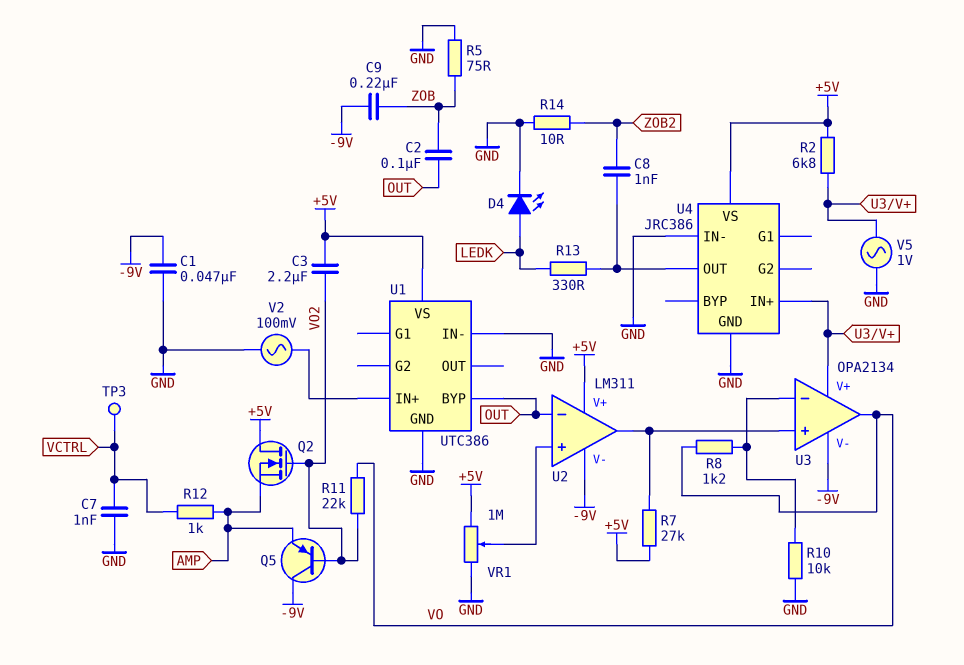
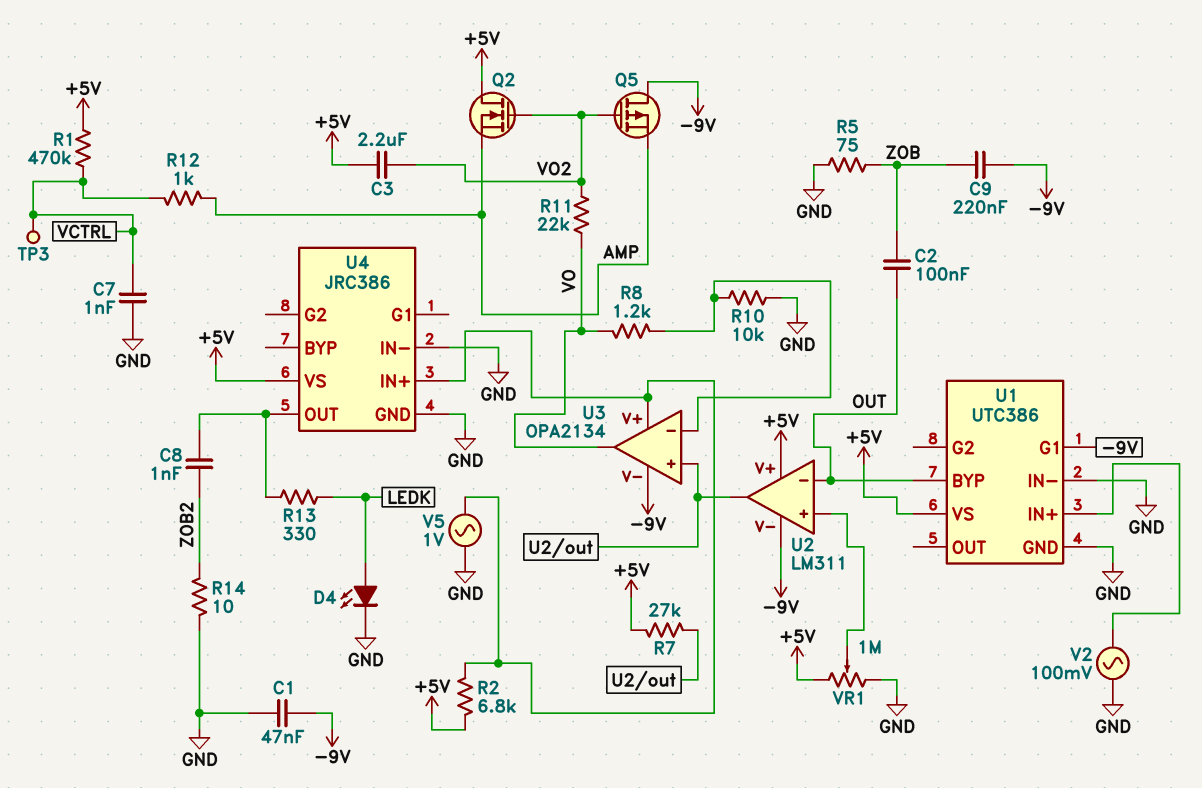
Q5: PNP (B VO2, C -9V, E AMP) -> PMOS (G VO2, D -9V, S AMP)
R1: none -> 470k (+5V, VCTRL)
U1 pin G1: none -> -9V

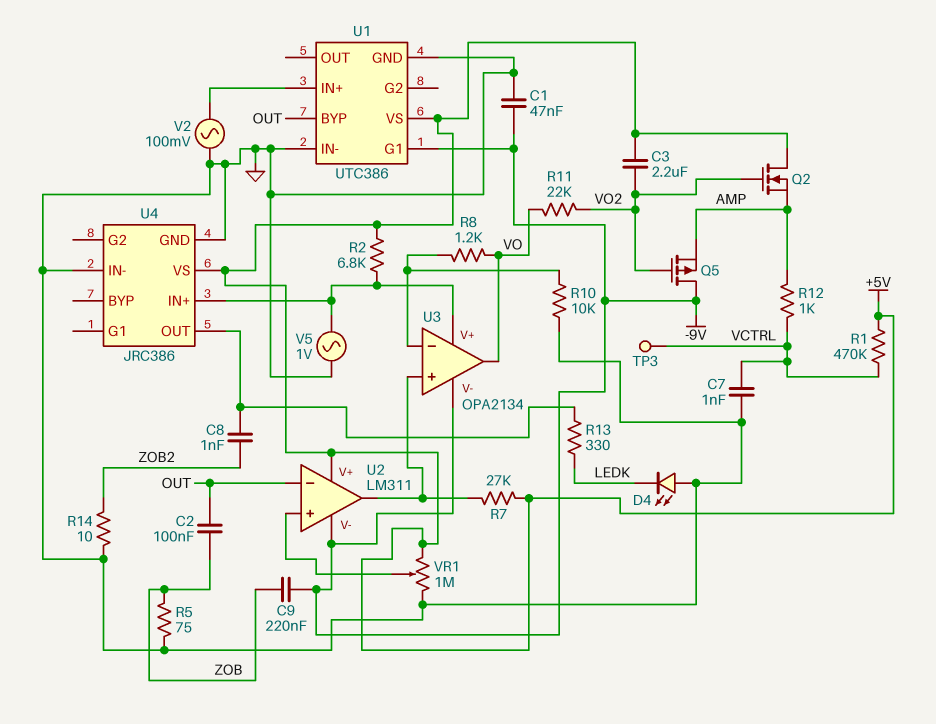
D4: LED (A LEDK, K GND) -> LED (A GND, K LEDK)

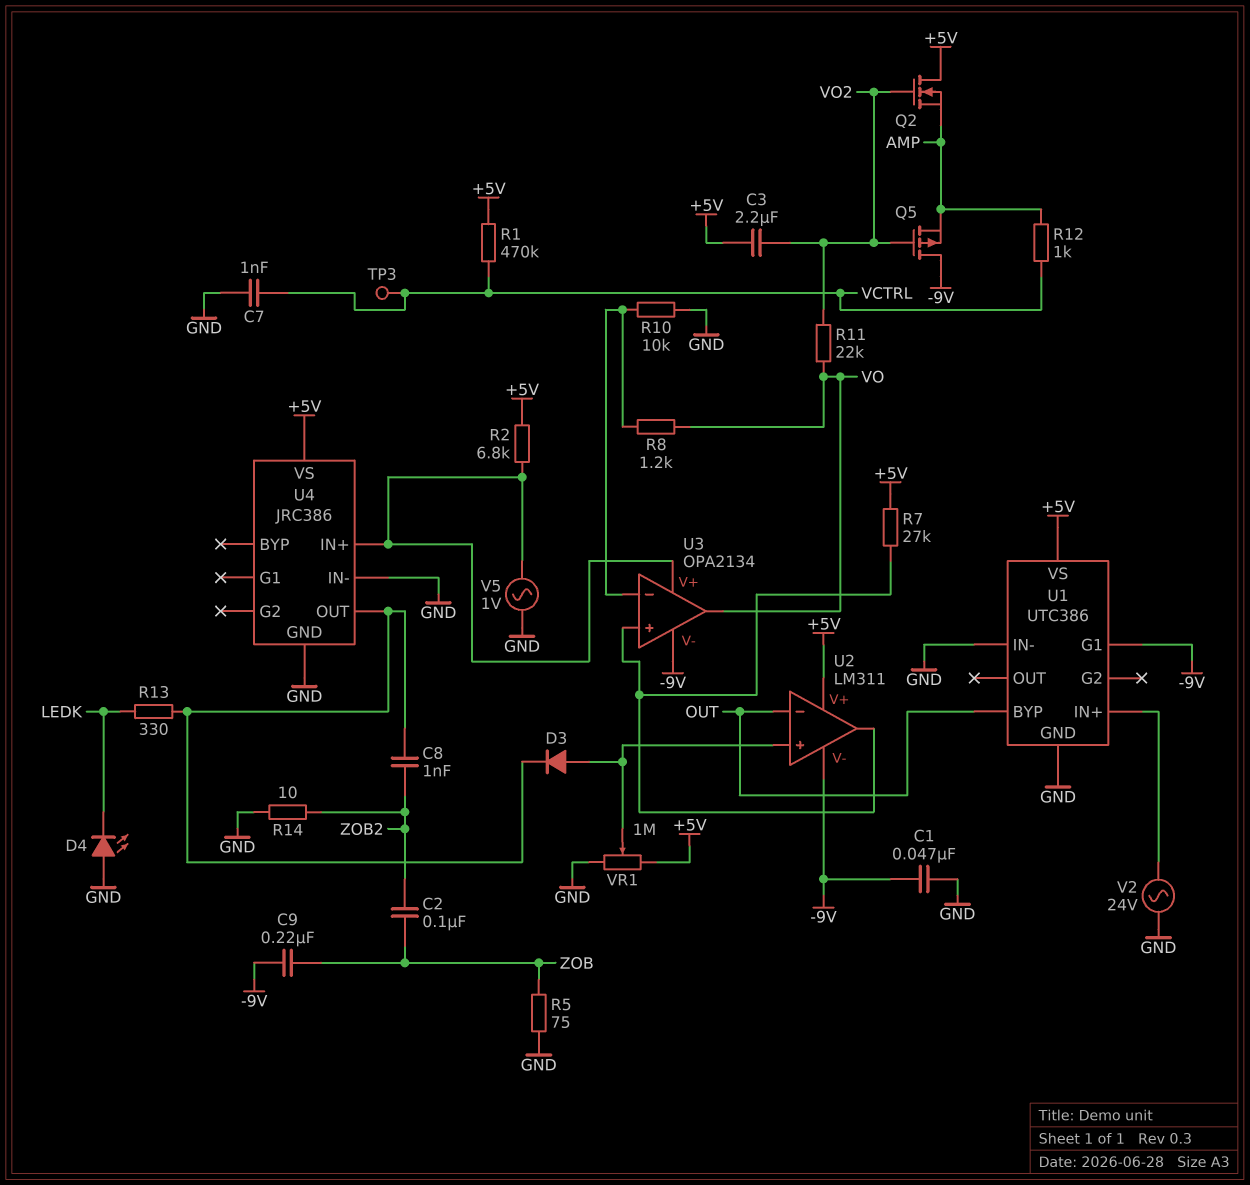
C2: 100nF (OUT, ZOB) -> 100nF (ZOB, ZOB2)
D3: none -> diode (A U2/in+, K U4/OUT)
V2: AC 100mV (GND, U1/IN+) -> AC 24V (GND, U1/IN+)

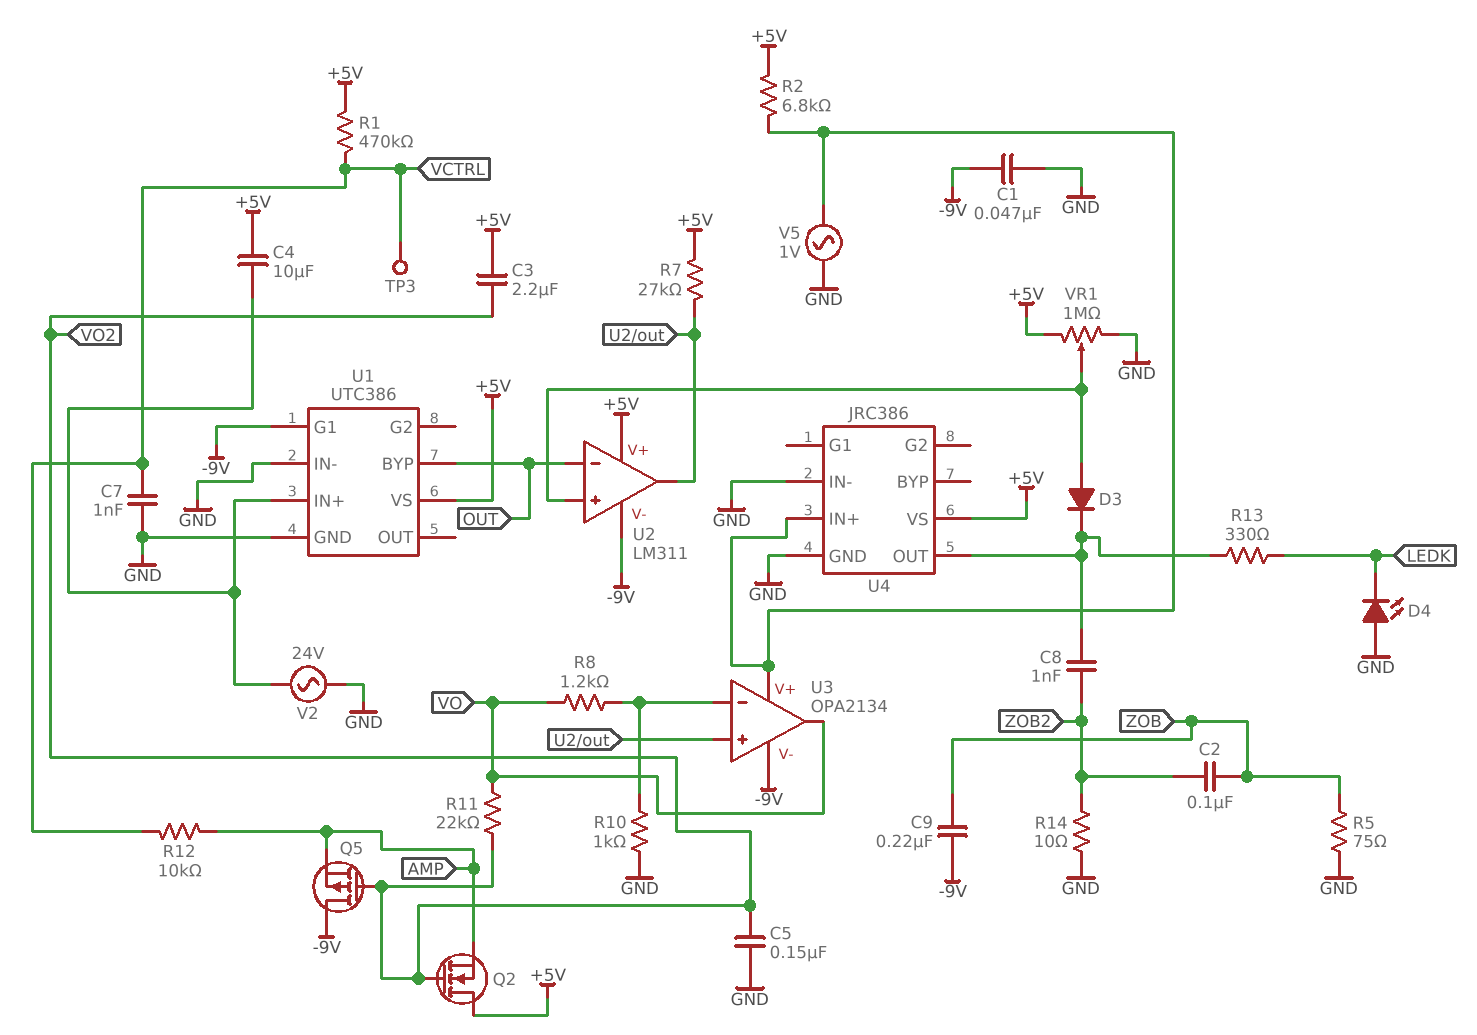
C4: none -> 10uF (+5V, U1/IN+)
C5: none -> 150nF (GND, VO2)
R10: 10k (GND, U3/in-) -> 1k (GND, U3/in-)
R12: 1k (AMP, VCTRL) -> 10k (AMP, VCTRL)

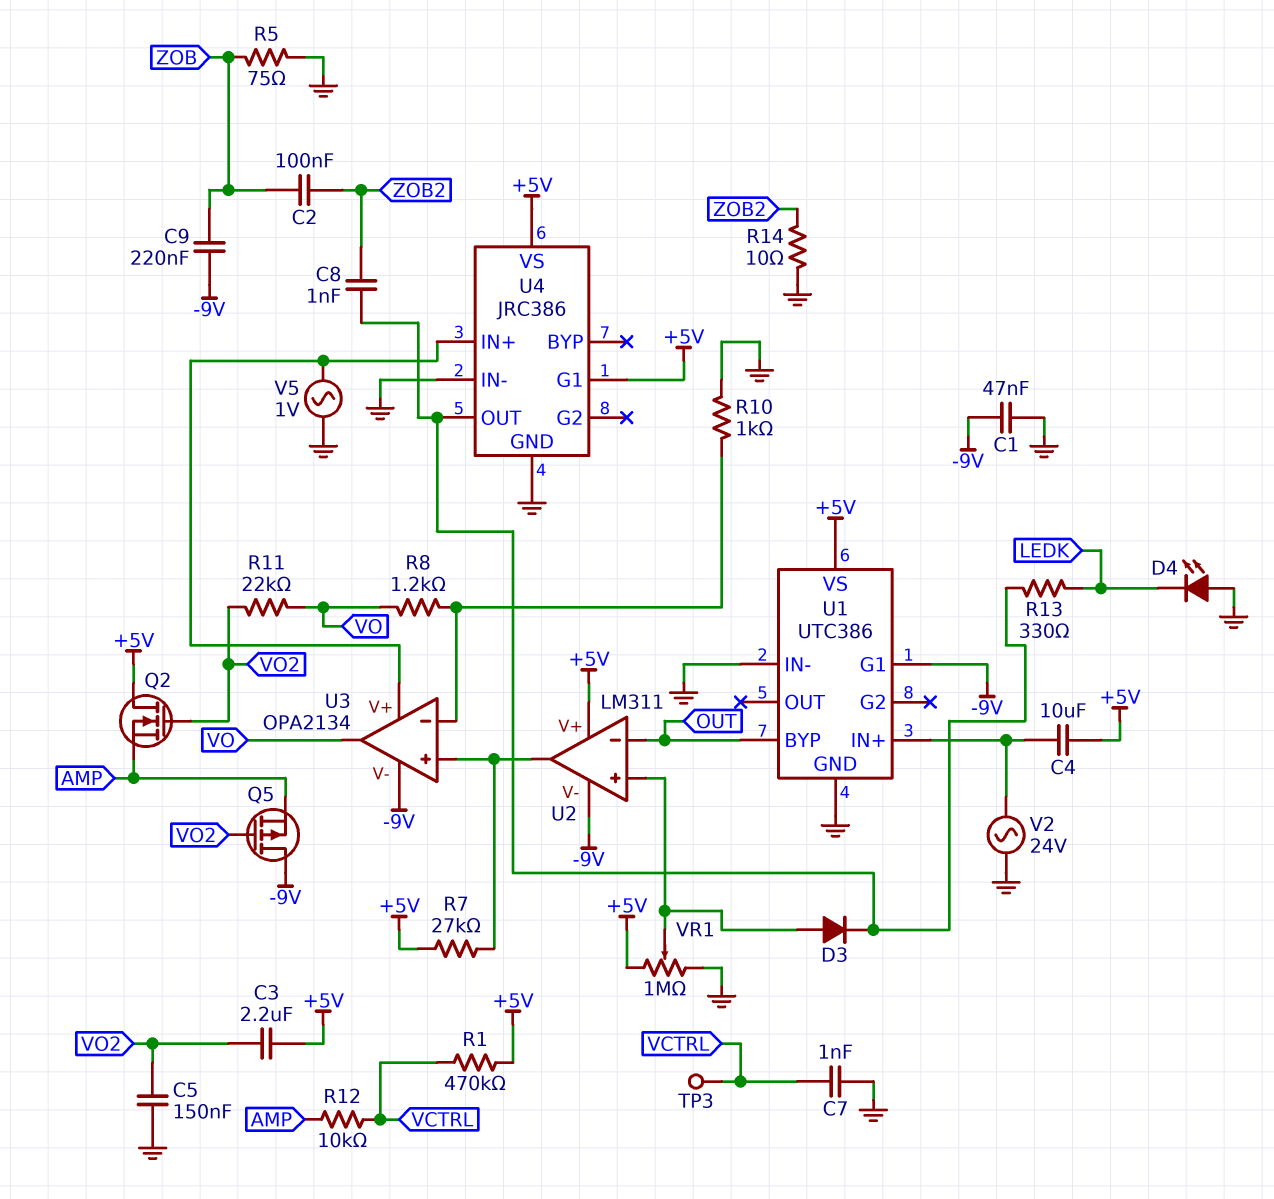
R2: 6.8k (+5V, U3/V+) -> none
U4 pin G1: none -> +5V

